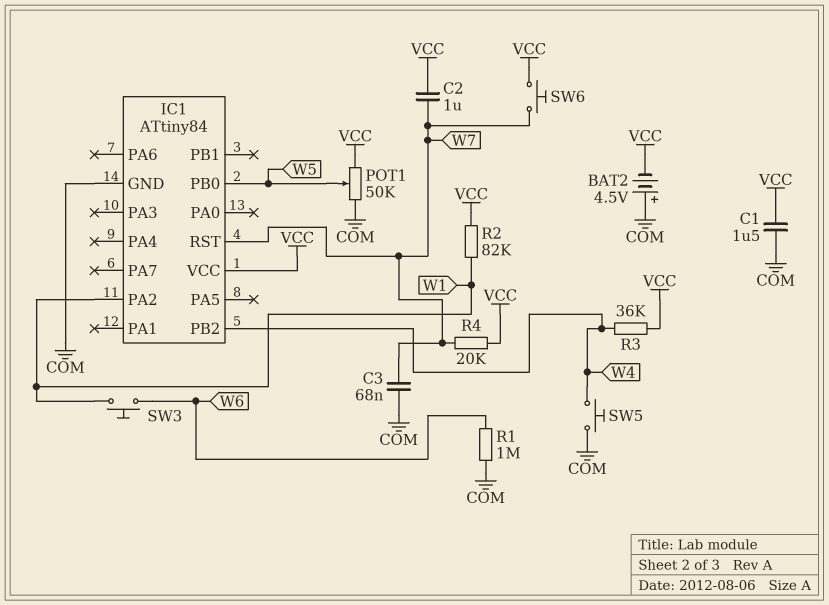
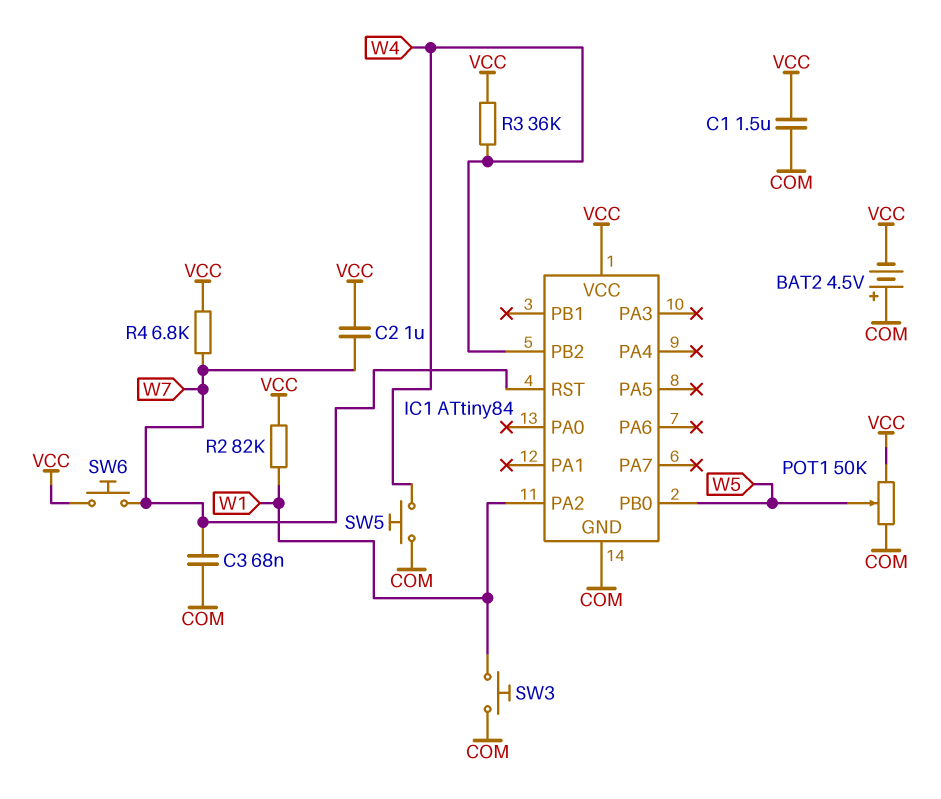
R1: 1M (COM, W6) -> none
R4: 20k (VCC, W7) -> 6.8k (VCC, W7)
SW3: button (W1, W6) -> button (COM, W1)

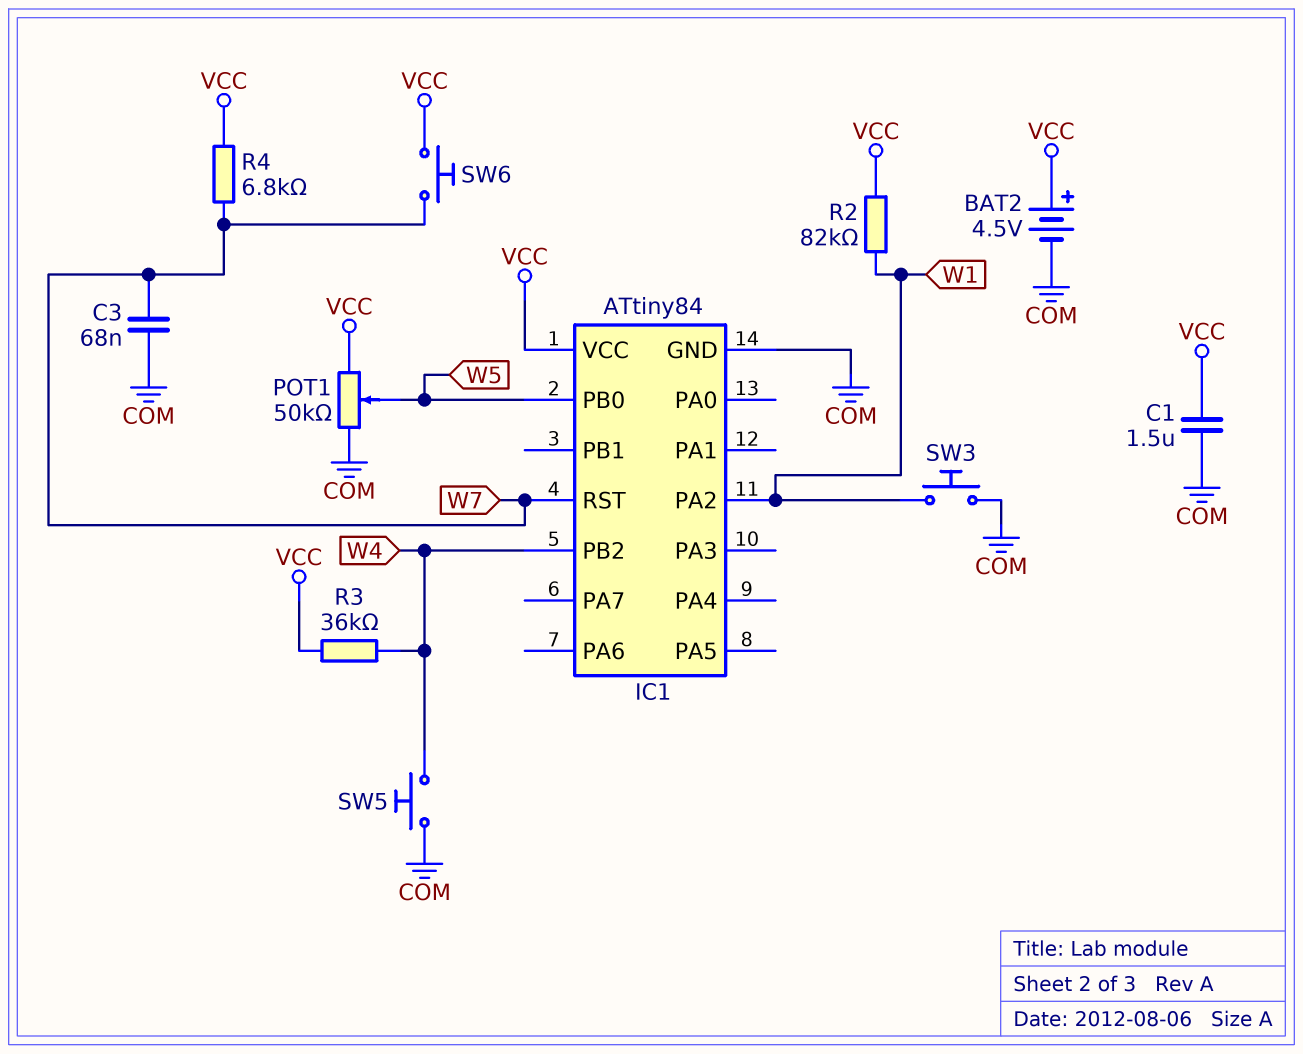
BAT2: 4.5V (plus COM, minus VCC) -> 4.5V (plus VCC, minus COM)
C2: 1uF (VCC, W7) -> none

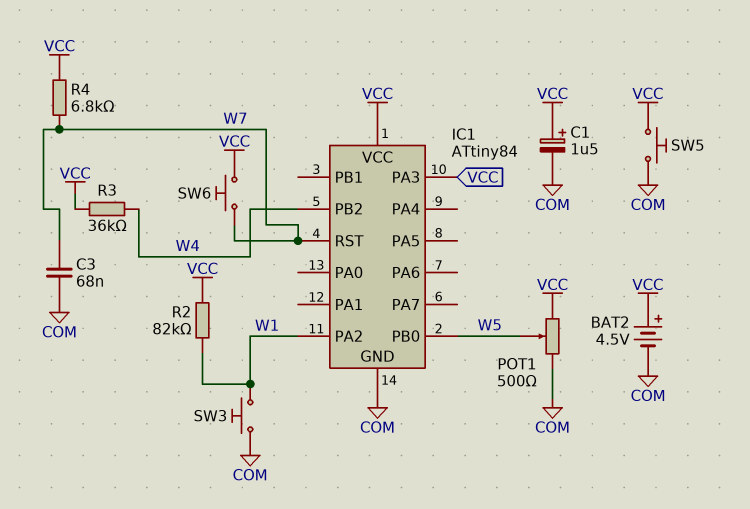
C1: 1.5uF (COM, VCC) -> 1.5uF (plus VCC, minus COM)
IC1 pin PA3: none -> VCC
POT1: 50k (COM, VCC, wiper W5) -> 500 (COM, VCC, wiper W5)
SW5: button (COM, W4) -> button (COM, VCC)

